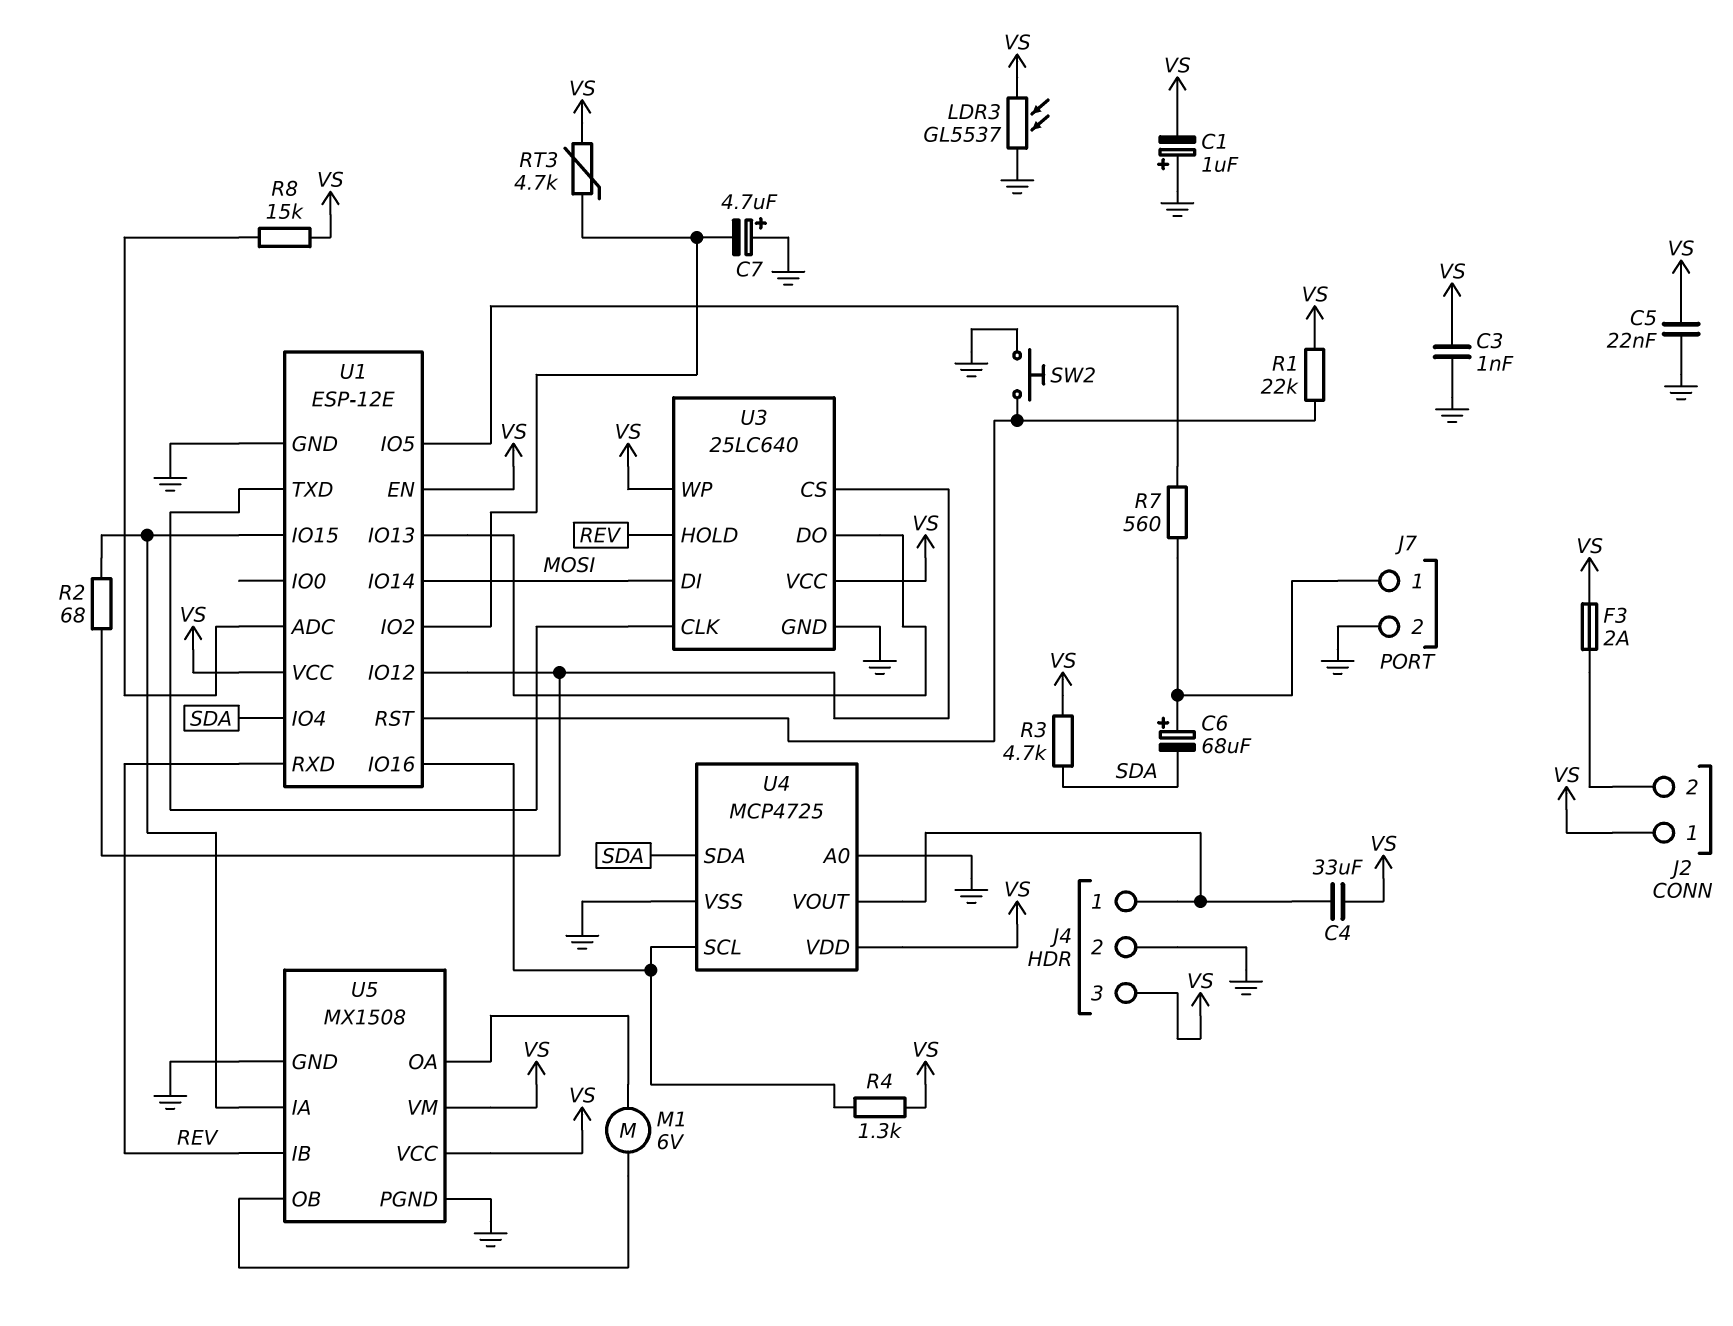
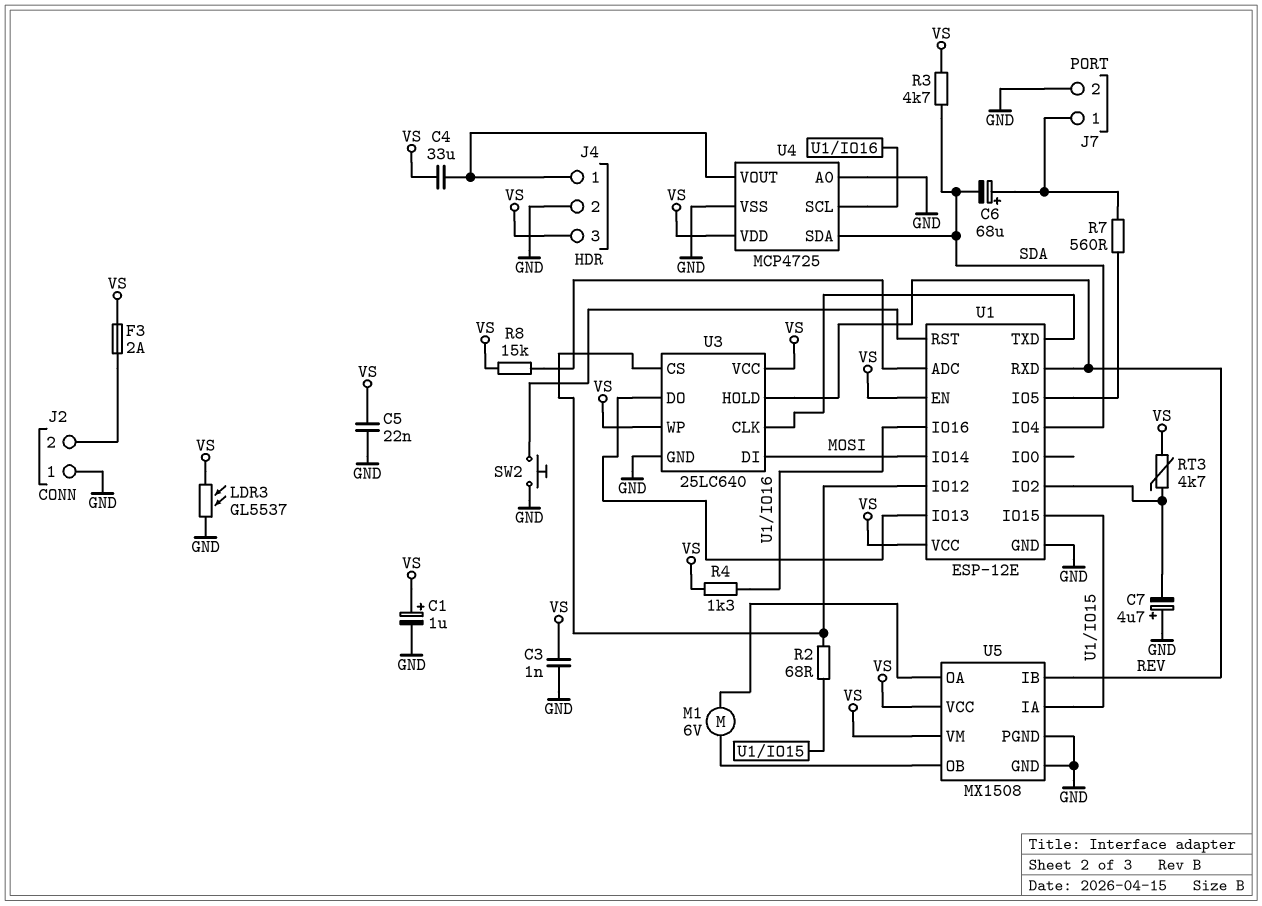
C1: 1uF (plus GND, minus VS) -> 1uF (plus VS, minus GND)
J2 pin 1: VS -> GND
R1: 22k (U1/RST, VS) -> none

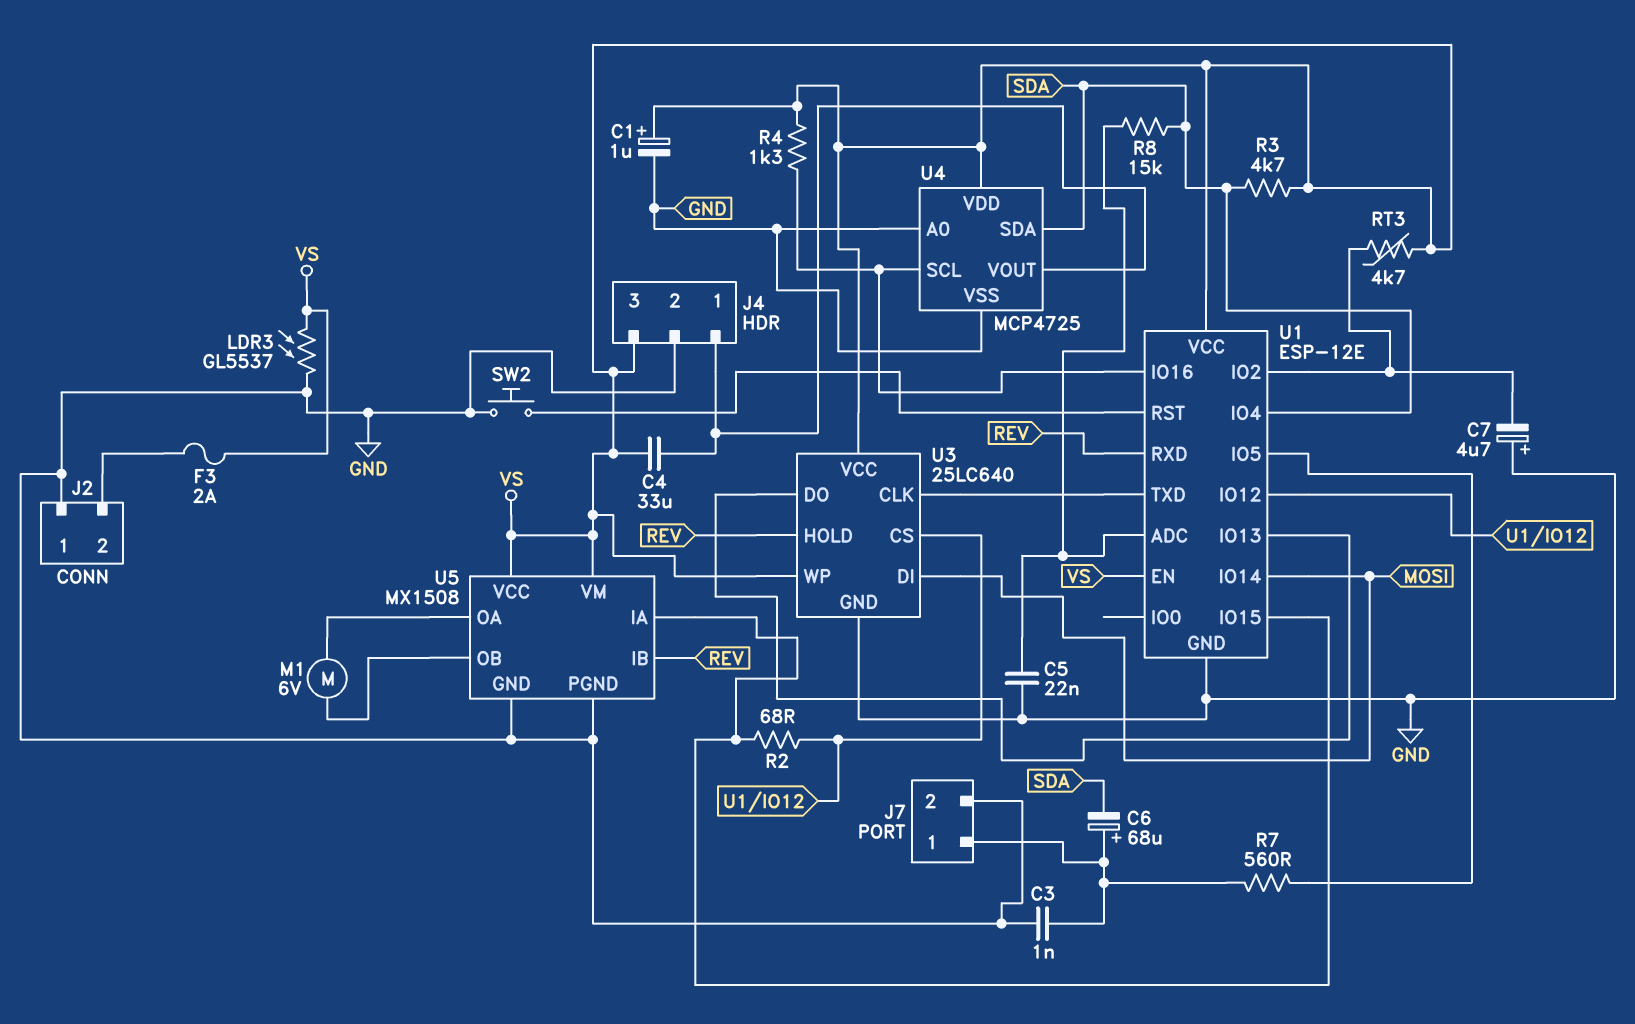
C3: 1nF (GND, VS) -> 1nF (GND, J7/1)
C5: 22nF (GND, VS) -> 22nF (GND, U1/ADC)
R8: 15k (U1/ADC, VS) -> 15k (SDA, U1/ADC)

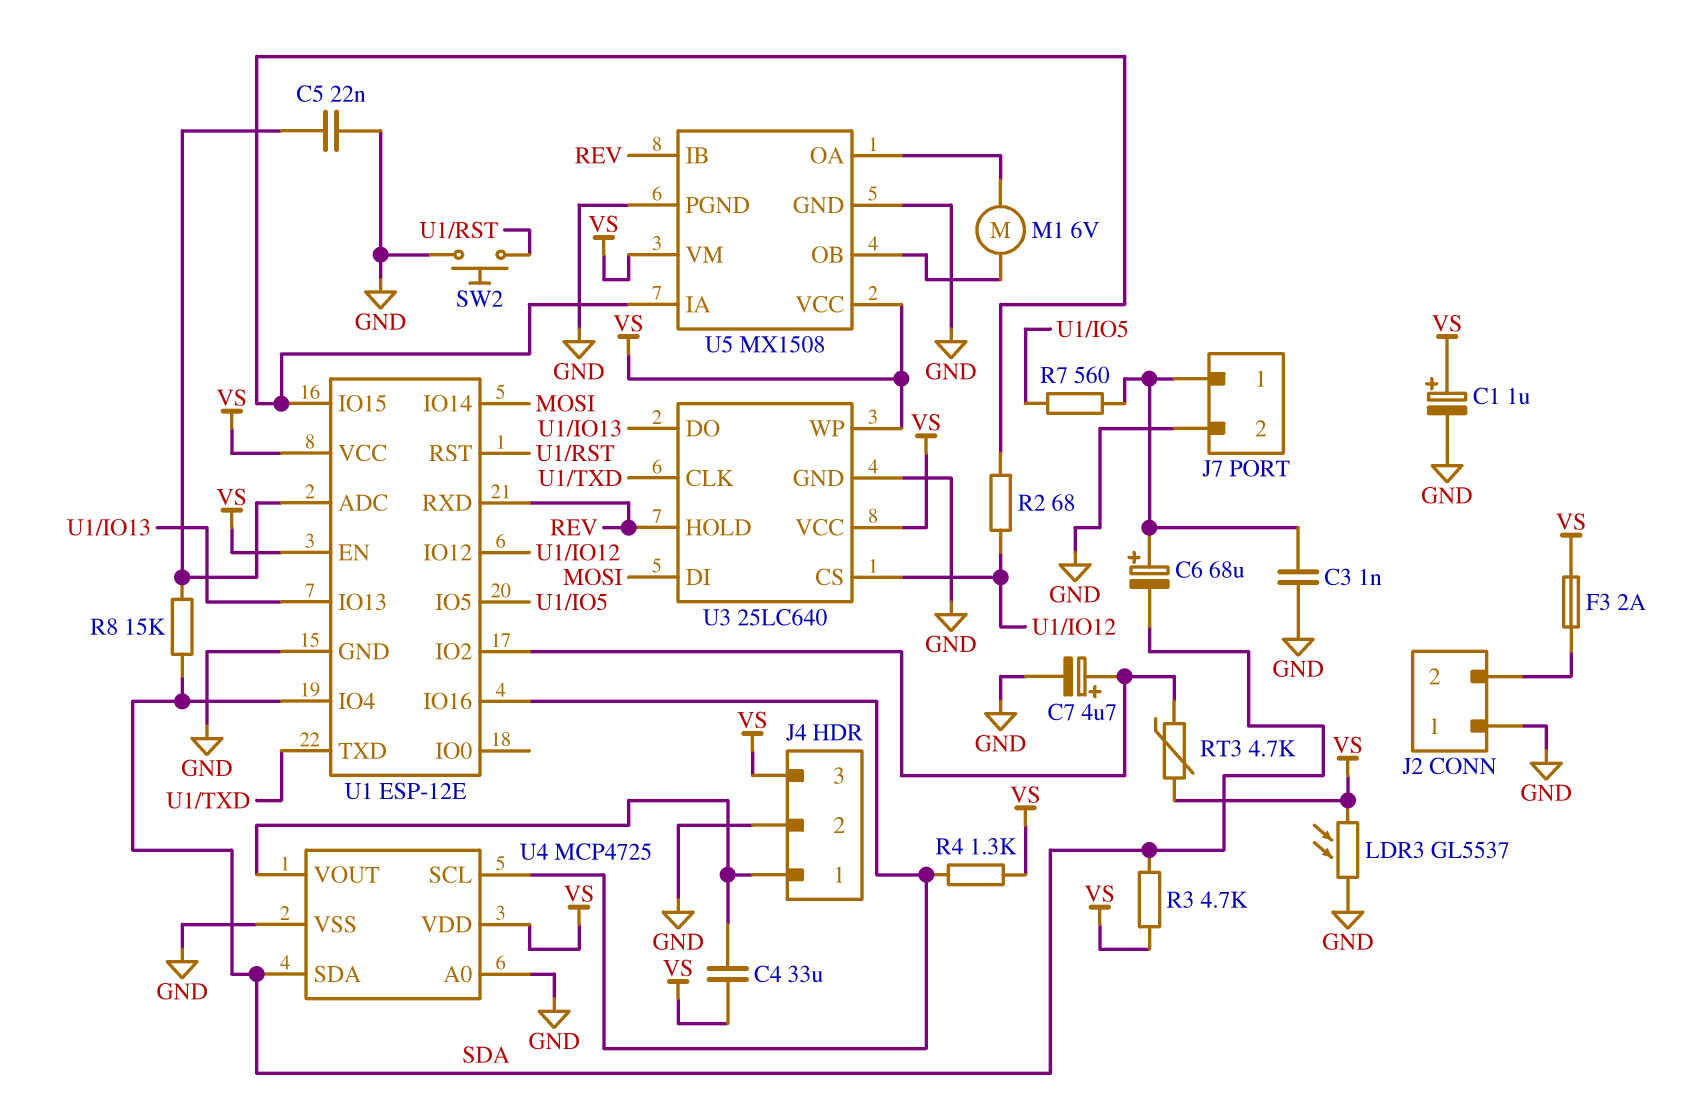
C7: 4.7uF (plus GND, minus U1/IO2) -> 4.7uF (plus U1/IO2, minus GND)

